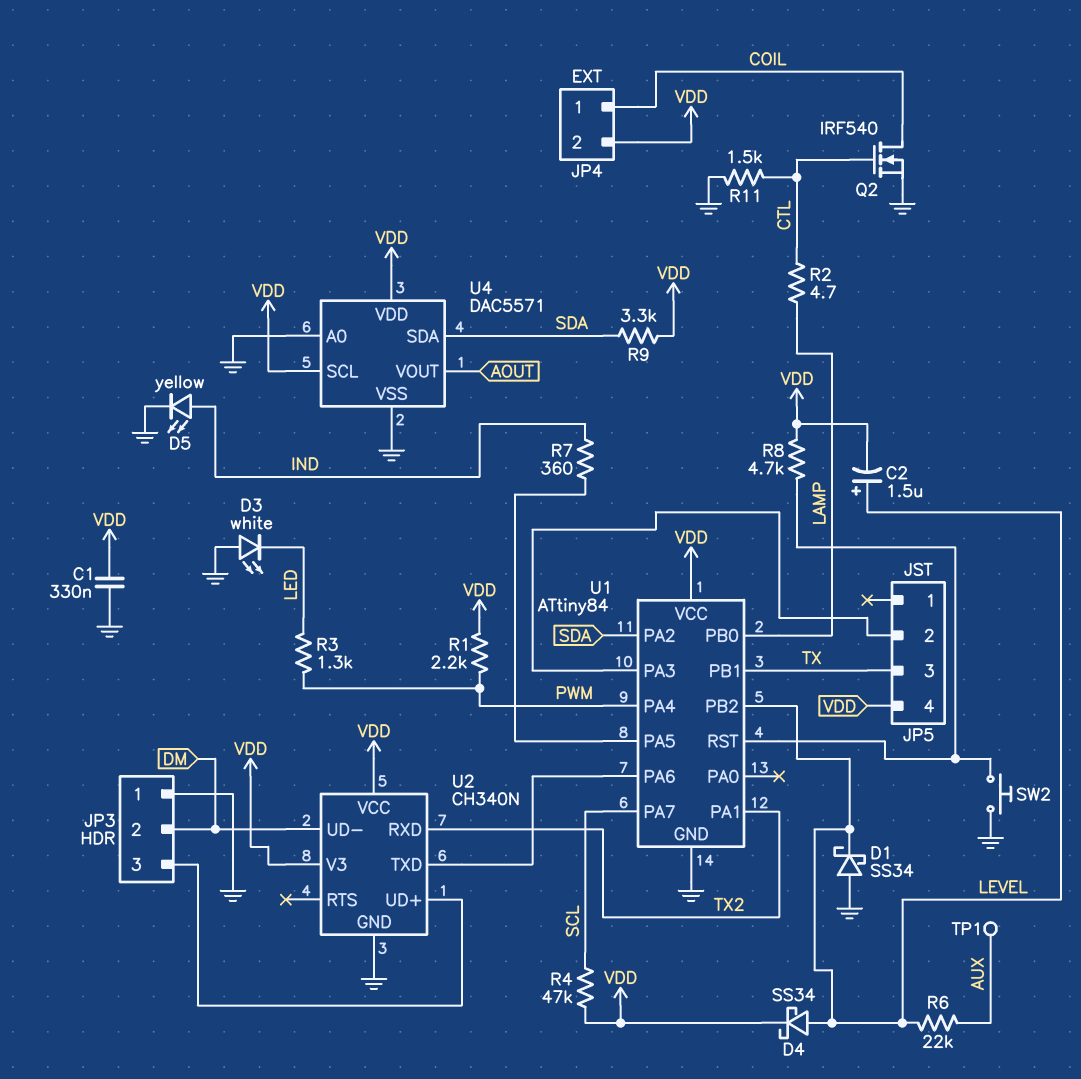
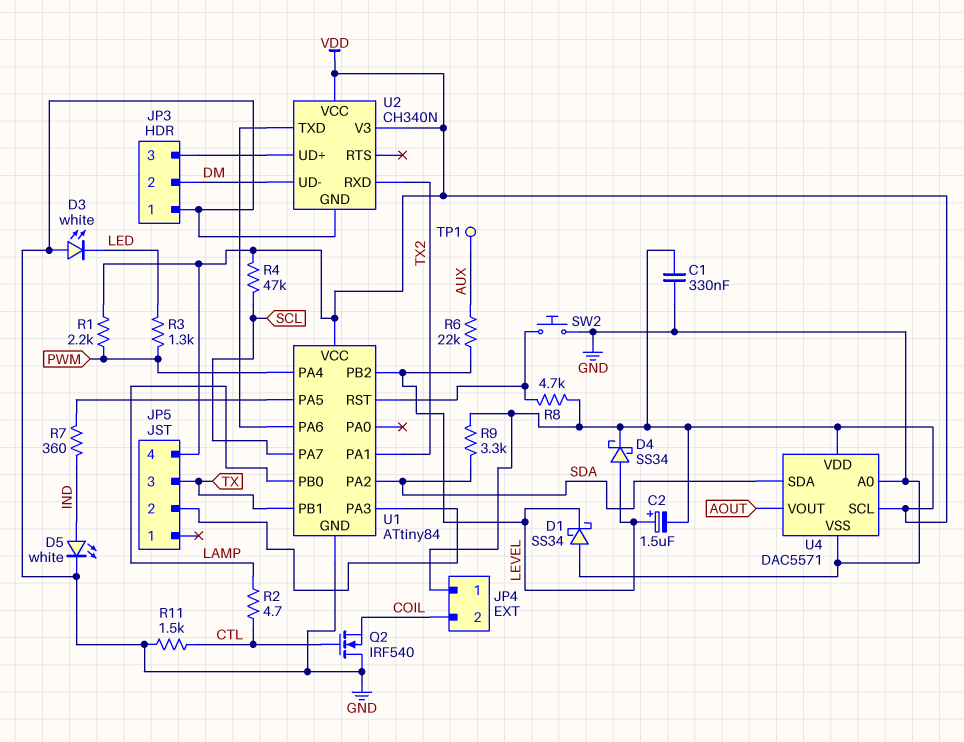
D5: LED yellow (A IND, K GND) -> LED white (A IND, K GND)
JP4 pin 1: COIL -> VDD
JP4 pin 2: VDD -> COIL
Q2: NMOS IRF540 (G CTL, D COIL, S GND) -> NMOS IRF540 (G CTL, D GND, S COIL)

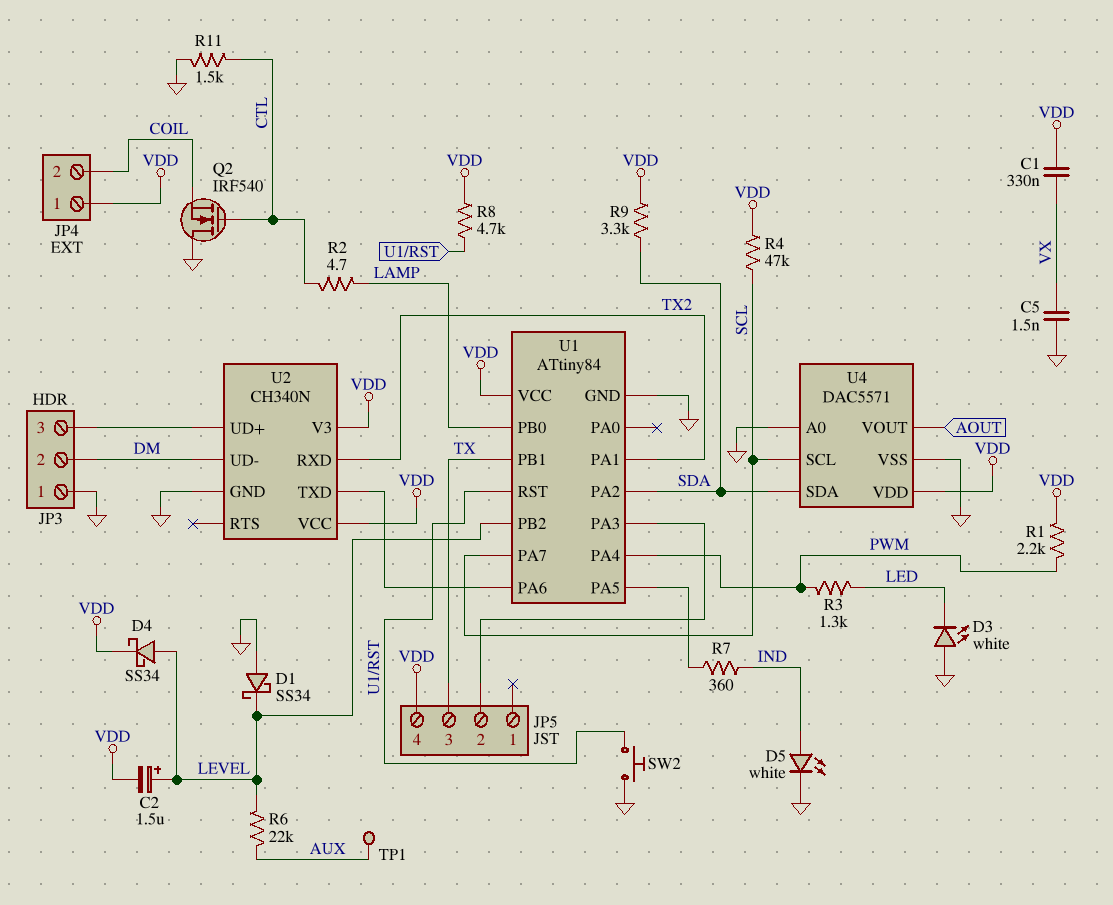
C1: 330nF (GND, VDD) -> 330nF (VDD, VX)
C5: none -> 1.5nF (GND, VX)
U4 pin SCL: VDD -> SCL

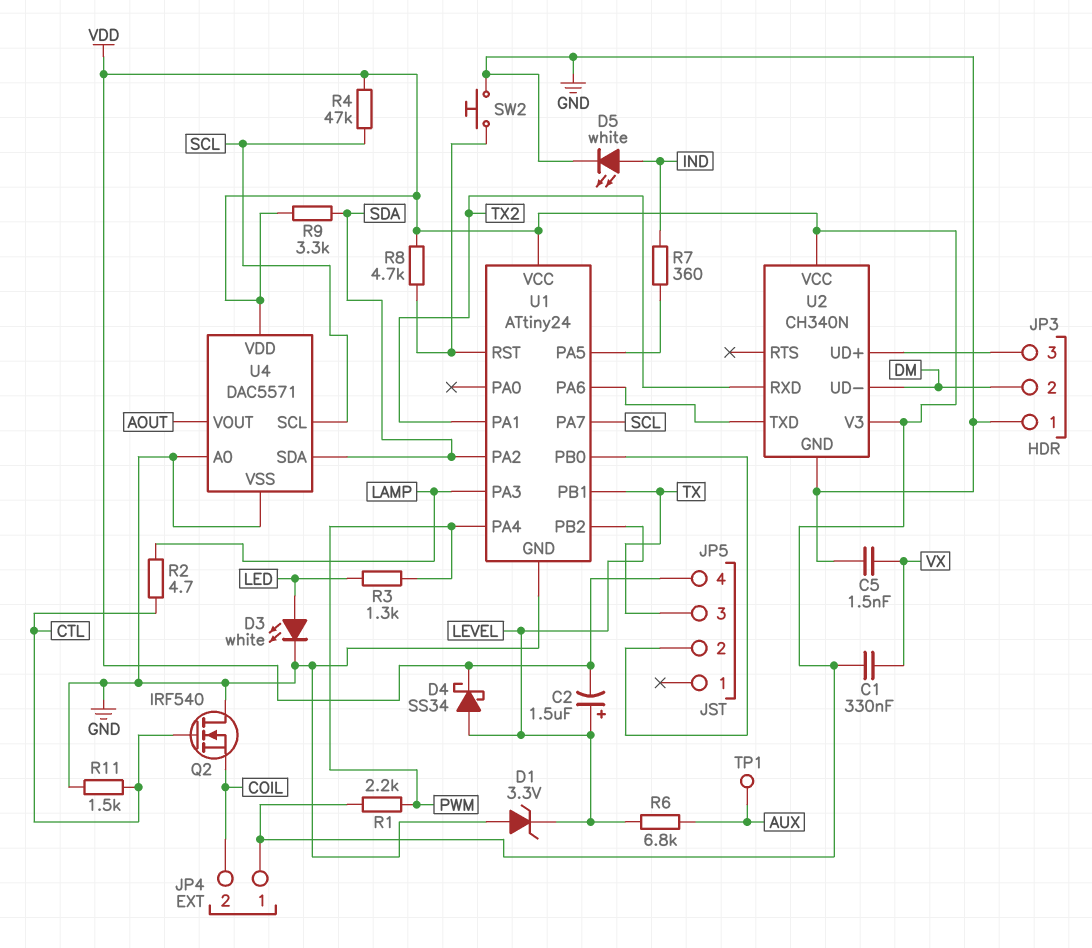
D1: schottky SS34 (A GND, K LEVEL) -> zener 3.3V (A GND, K LEVEL)
D3: LED white (A GND, K LED) -> LED white (A LED, K GND)
R6: 22k (AUX, LEVEL) -> 6.8k (AUX, LEVEL)
U1: ATtiny84 -> ATtiny24
U1 pin PA3: JP5/2 -> LAMP
U1 pin PB0: LAMP -> JP5/2

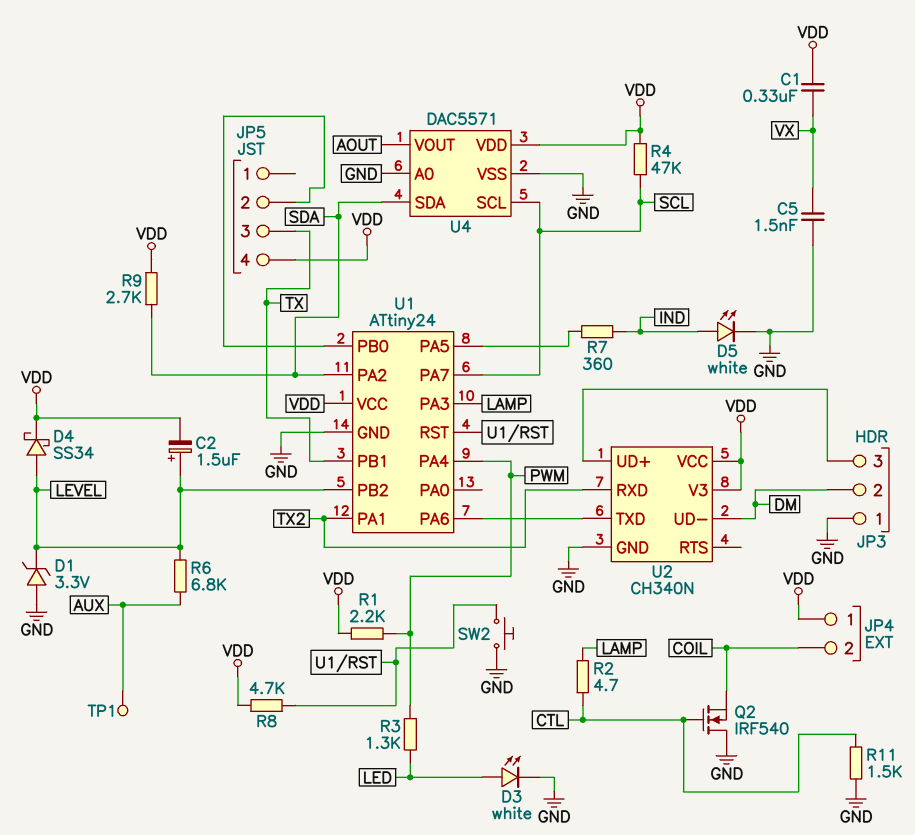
R9: 3.3k (SDA, VDD) -> 2.7k (SDA, VDD)

